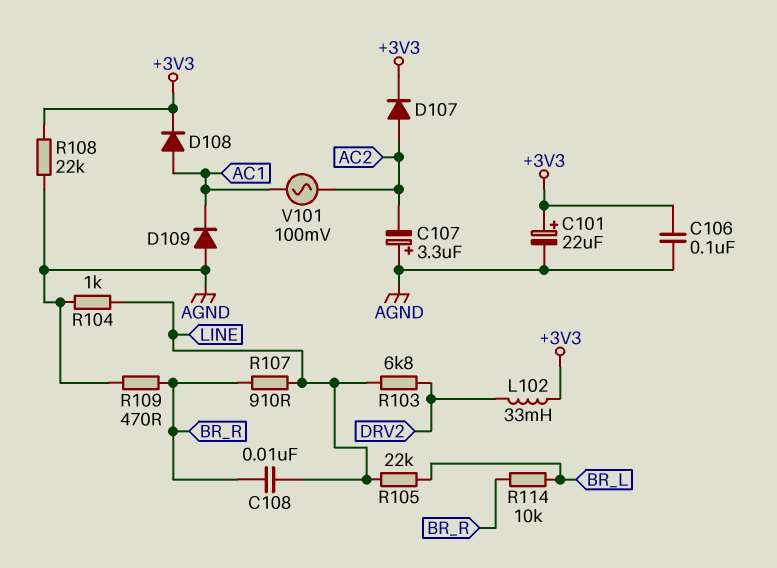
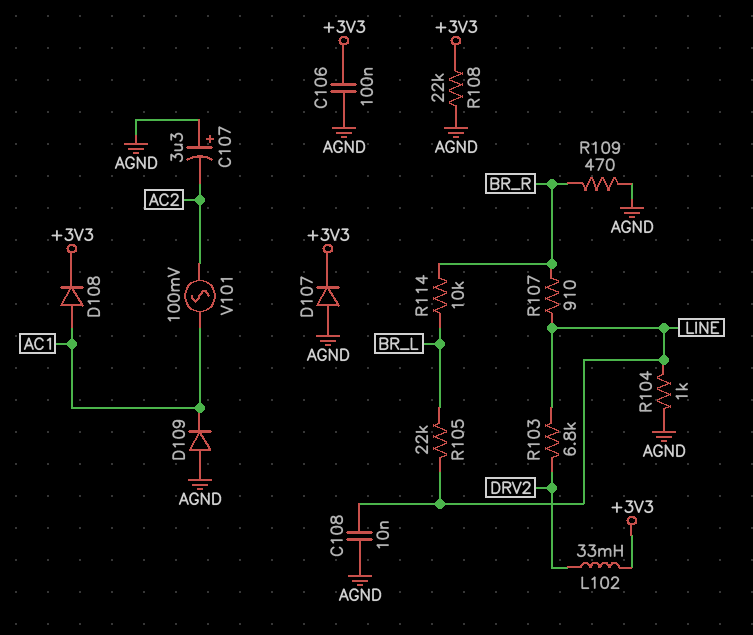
C101: 22uF (plus +3V3, minus AGND) -> none
C108: 10nF (BR_R, LINE) -> 10nF (AGND, LINE)
D107: diode (A AC2, K +3V3) -> diode (A AGND, K +3V3)

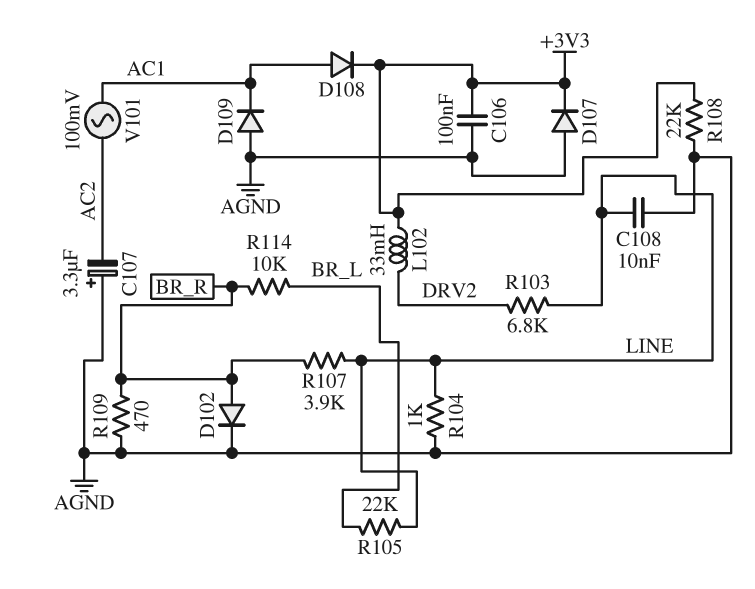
D102: none -> diode (A BR_R, K AGND)
R107: 910 (BR_R, LINE) -> 3.9k (BR_R, LINE)

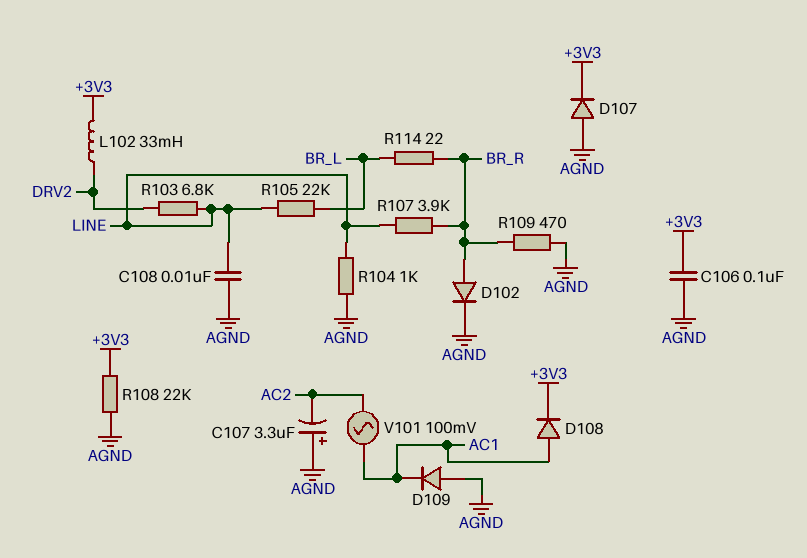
R114: 10k (BR_L, BR_R) -> 22 (BR_L, BR_R)

